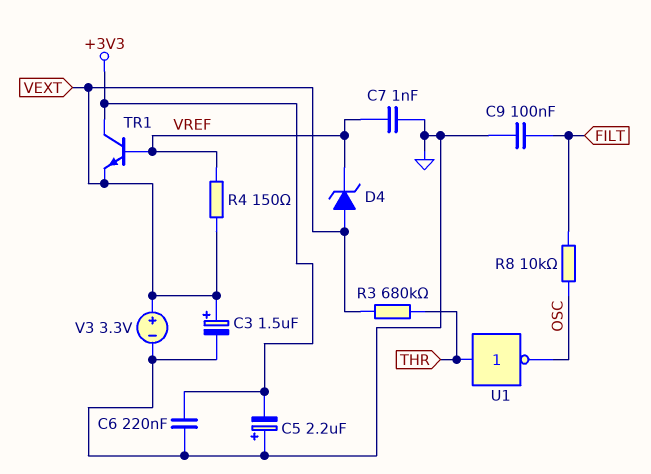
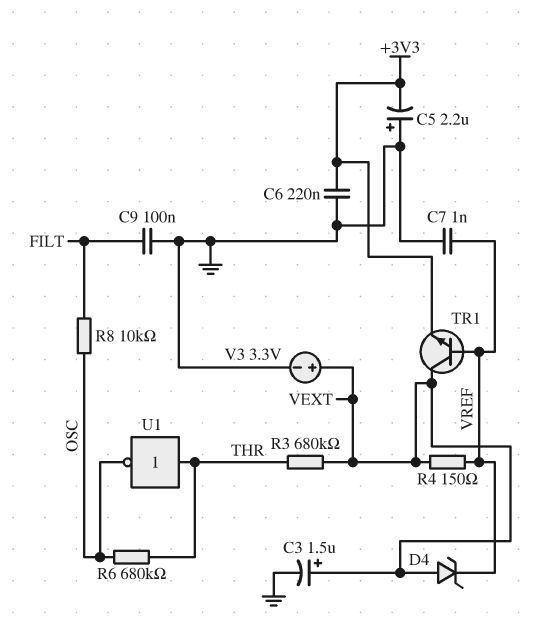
R6: none -> 680k (OSC, THR)
TR1: NPN (B VREF, C +3V3, E VEXT) -> NPN (B VREF, C VEXT, E +3V3)

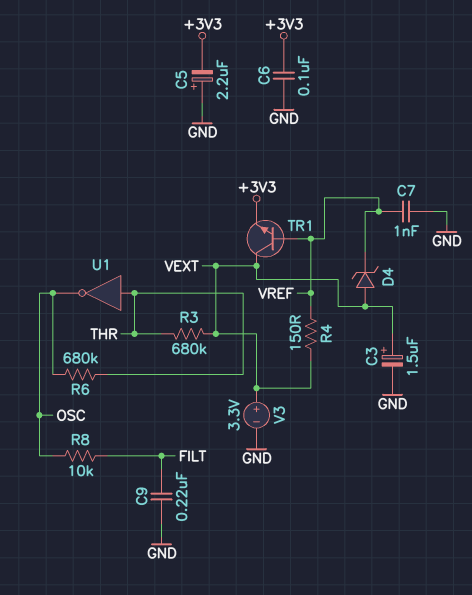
C6: 220nF (+3V3, GND) -> 100nF (+3V3, GND)
C9: 100nF (FILT, GND) -> 220nF (FILT, GND)

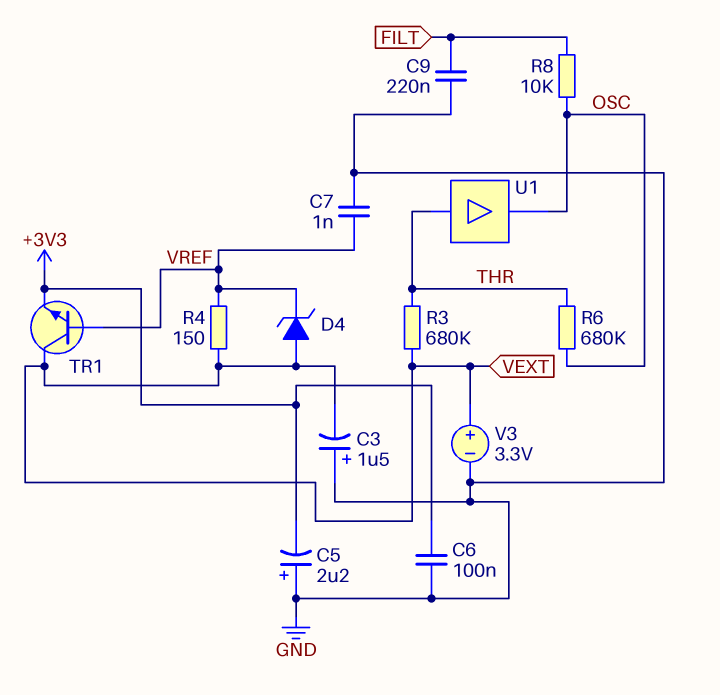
C3: 1.5uF (plus VEXT, minus GND) -> 1.5uF (plus GND, minus VEXT)
U1: NOT (in THR, out OSC) -> buffer (in THR, out OSC)

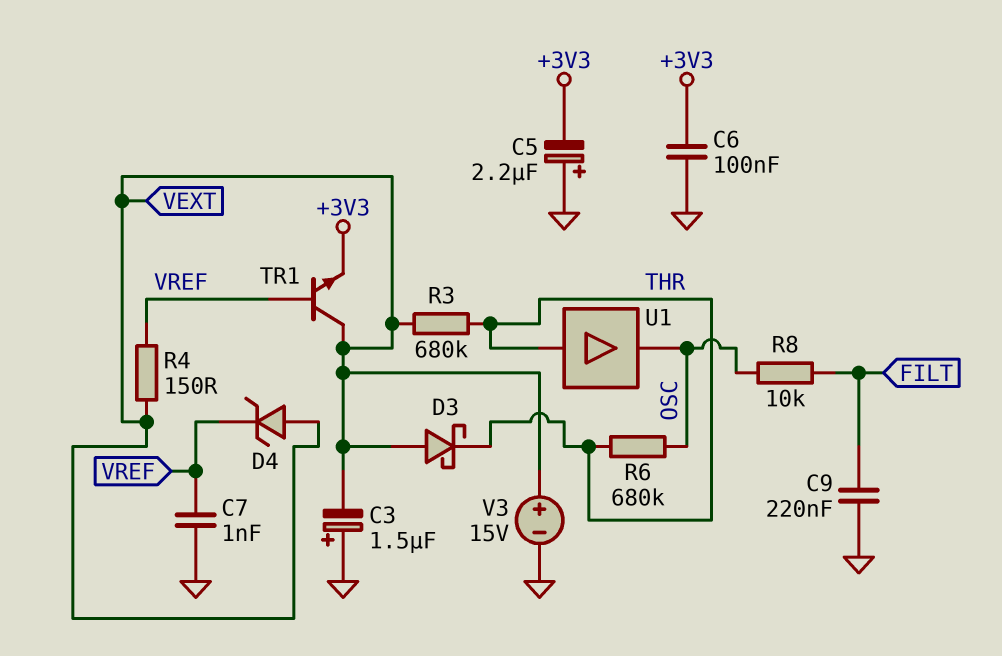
D3: none -> schottky (A VEXT, K THR)
V3: 3.3V (plus VEXT, minus GND) -> 15V (plus VEXT, minus GND)

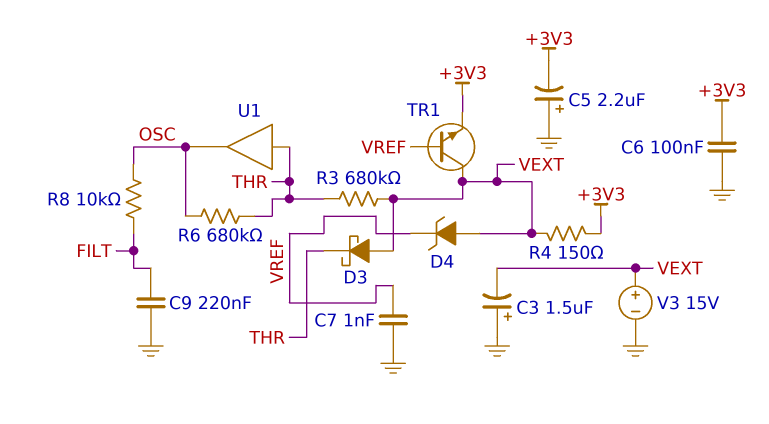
R4: 150 (VEXT, VREF) -> 150 (+3V3, VEXT)

